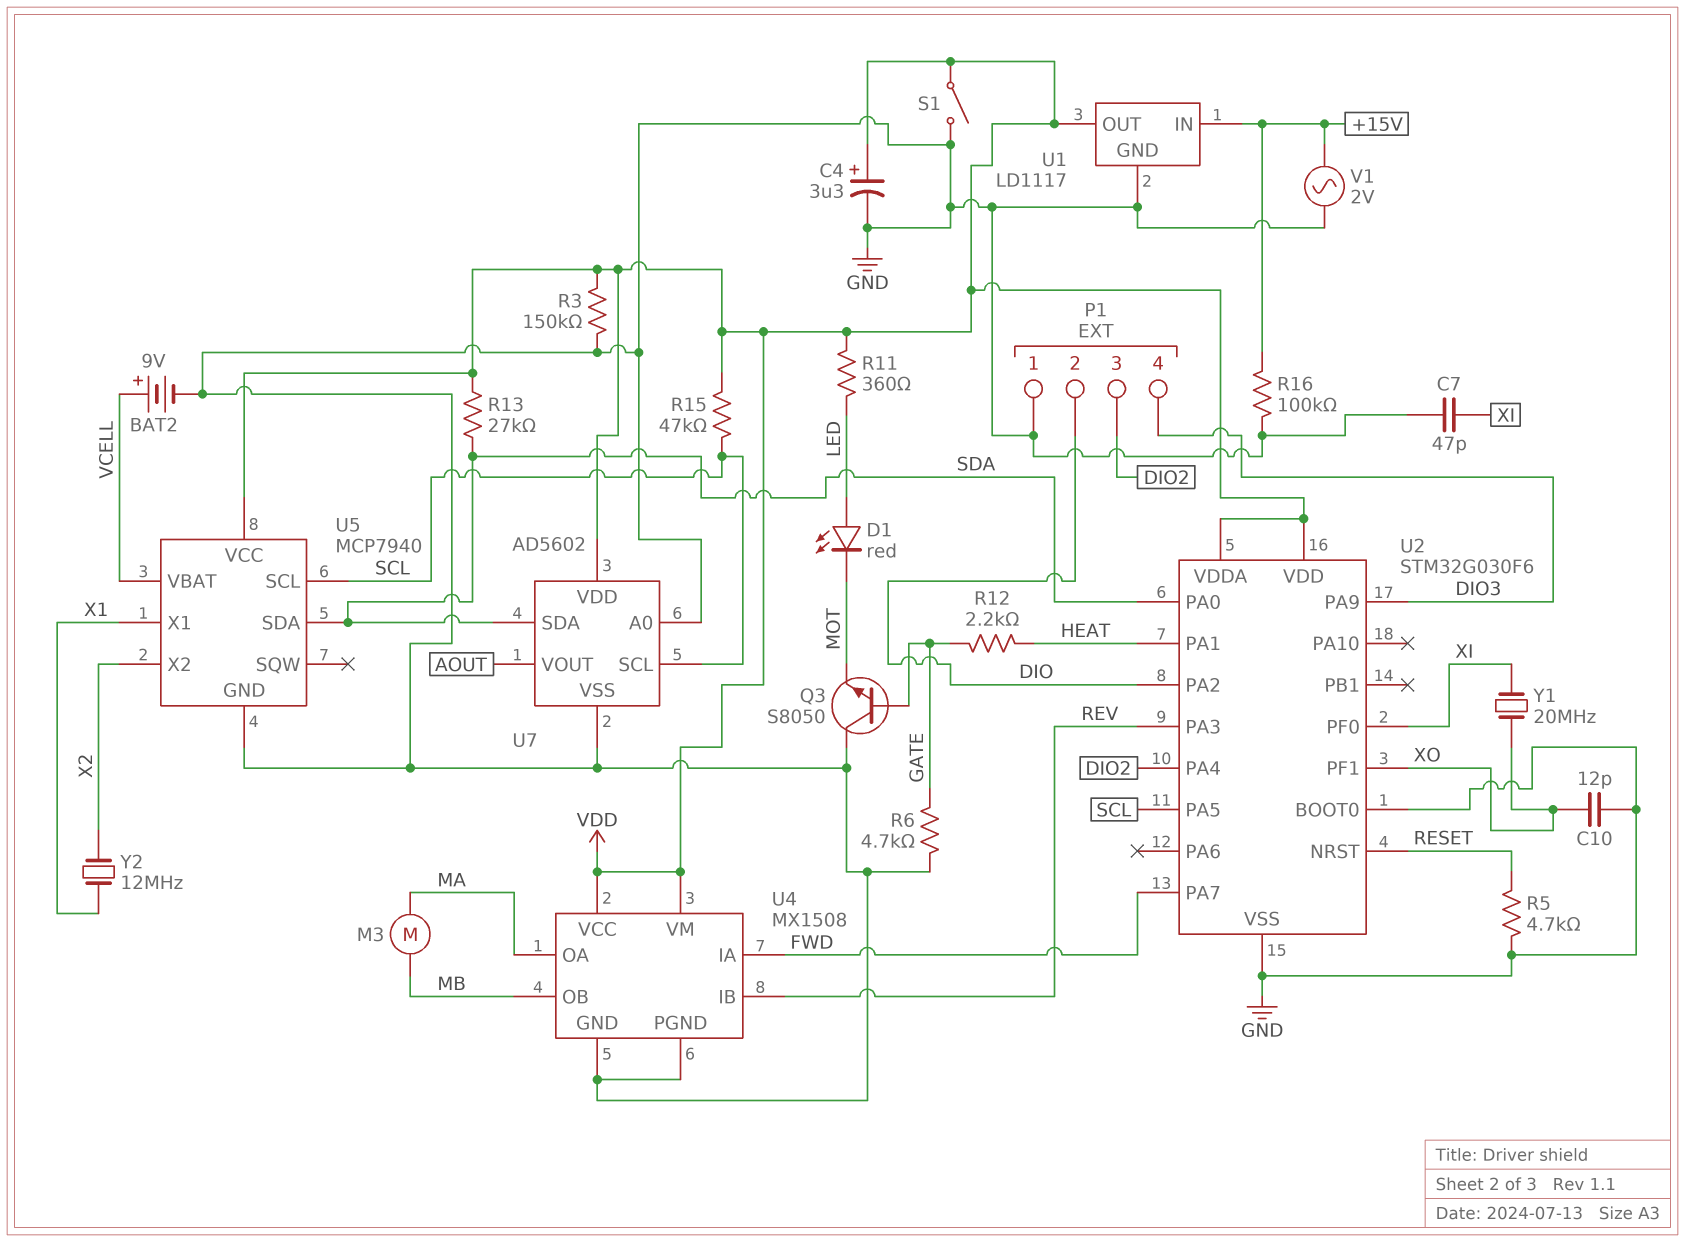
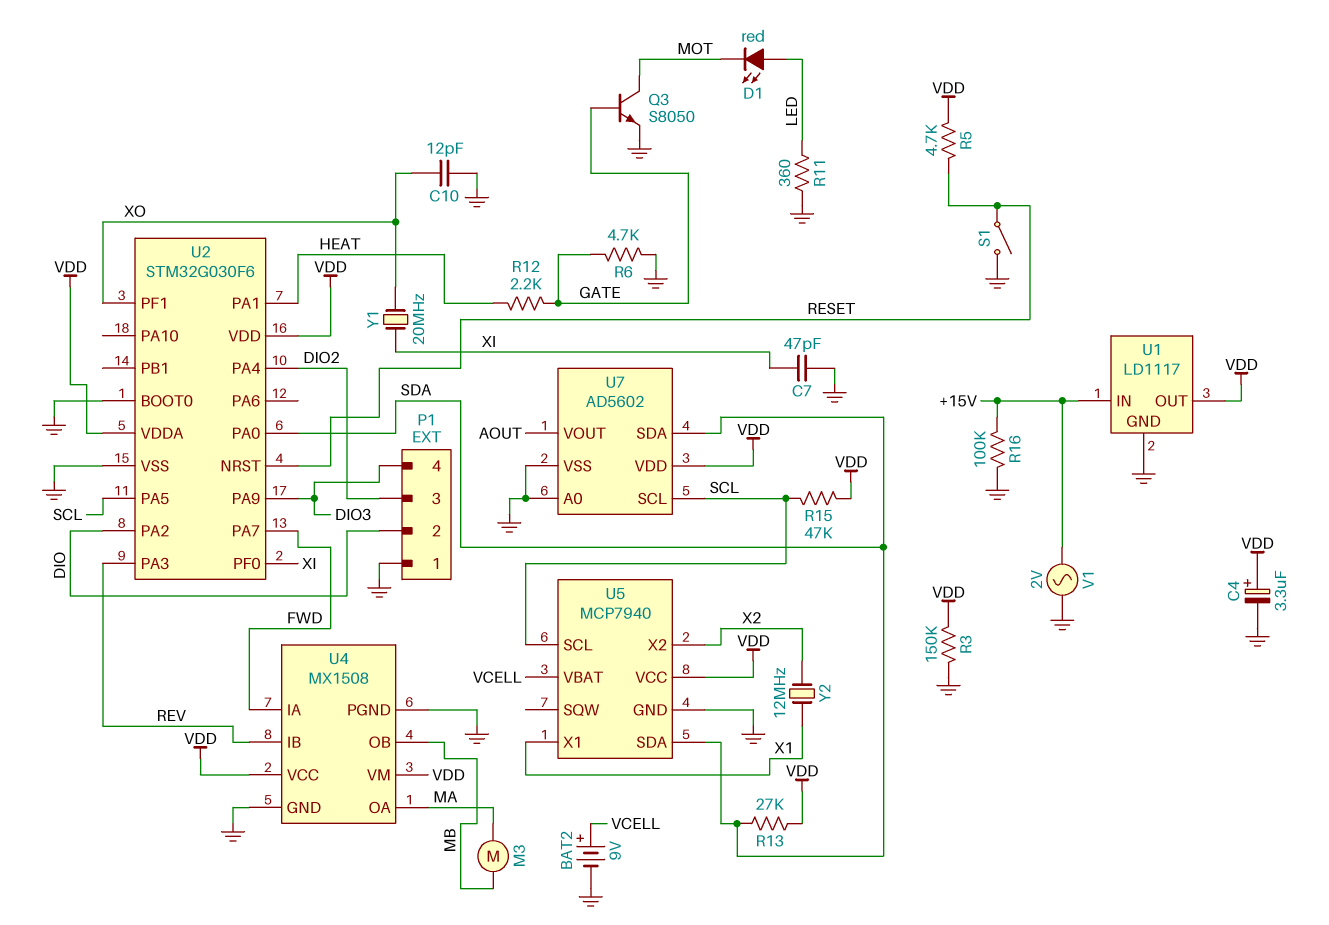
Q3: NPN S8050 (B GATE, C GND, E MOT) -> NPN S8050 (B GATE, C MOT, E GND)
R5: 4.7k (GND, RESET) -> 4.7k (RESET, VDD)
R11: 360 (LED, VDD) -> 360 (GND, LED)
S1: switch (GND, VDD) -> switch (GND, RESET)

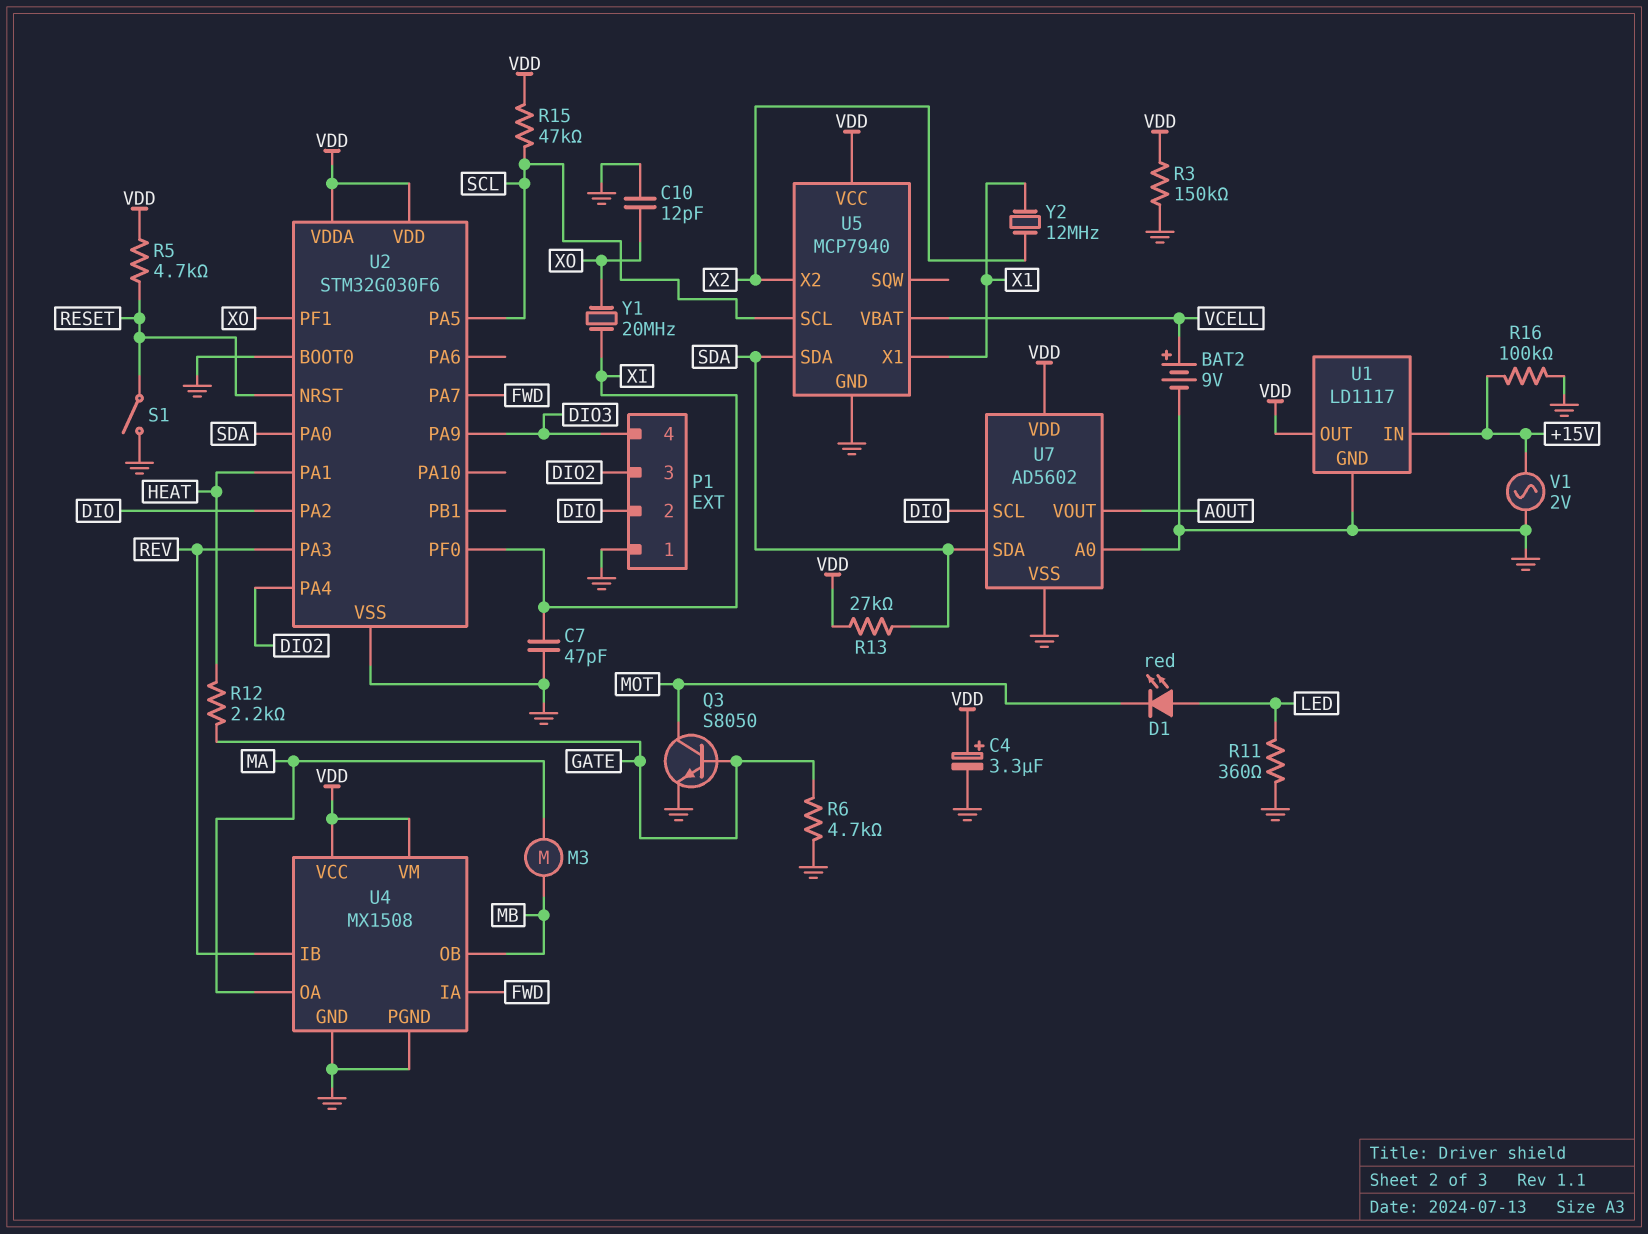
U7 pin SCL: SCL -> DIO

